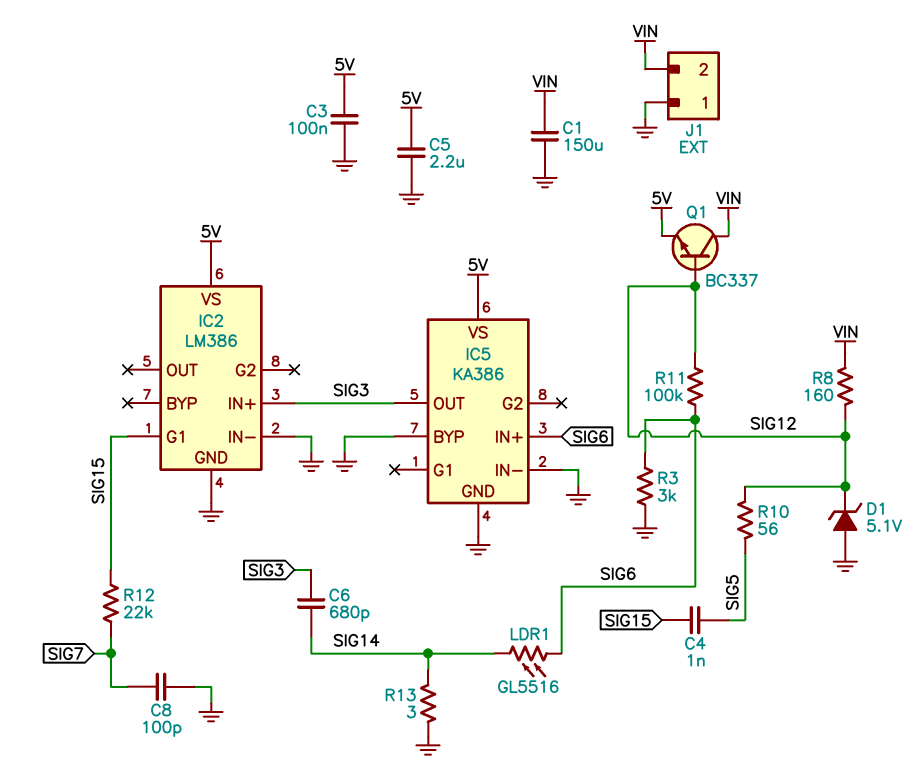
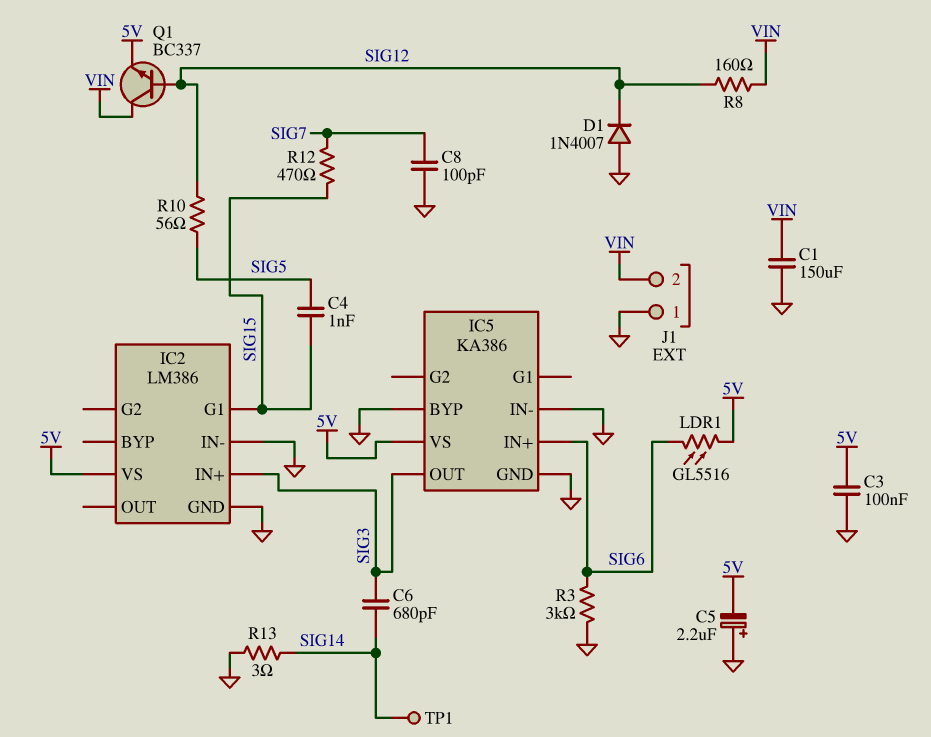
C5: 2.2uF (5V, GND) -> 2.2uF (plus GND, minus 5V)
D1: zener 5.1V (A GND, K SIG12) -> diode 1N4007 (A GND, K SIG12)
LDR1: GL5516 (SIG6, SIG14) -> GL5516 (5V, SIG6)
R11: 100k (SIG6, SIG12) -> none
R12: 22k (SIG7, SIG15) -> 470 (SIG7, SIG15)
TP1: none -> test point (SIG14)

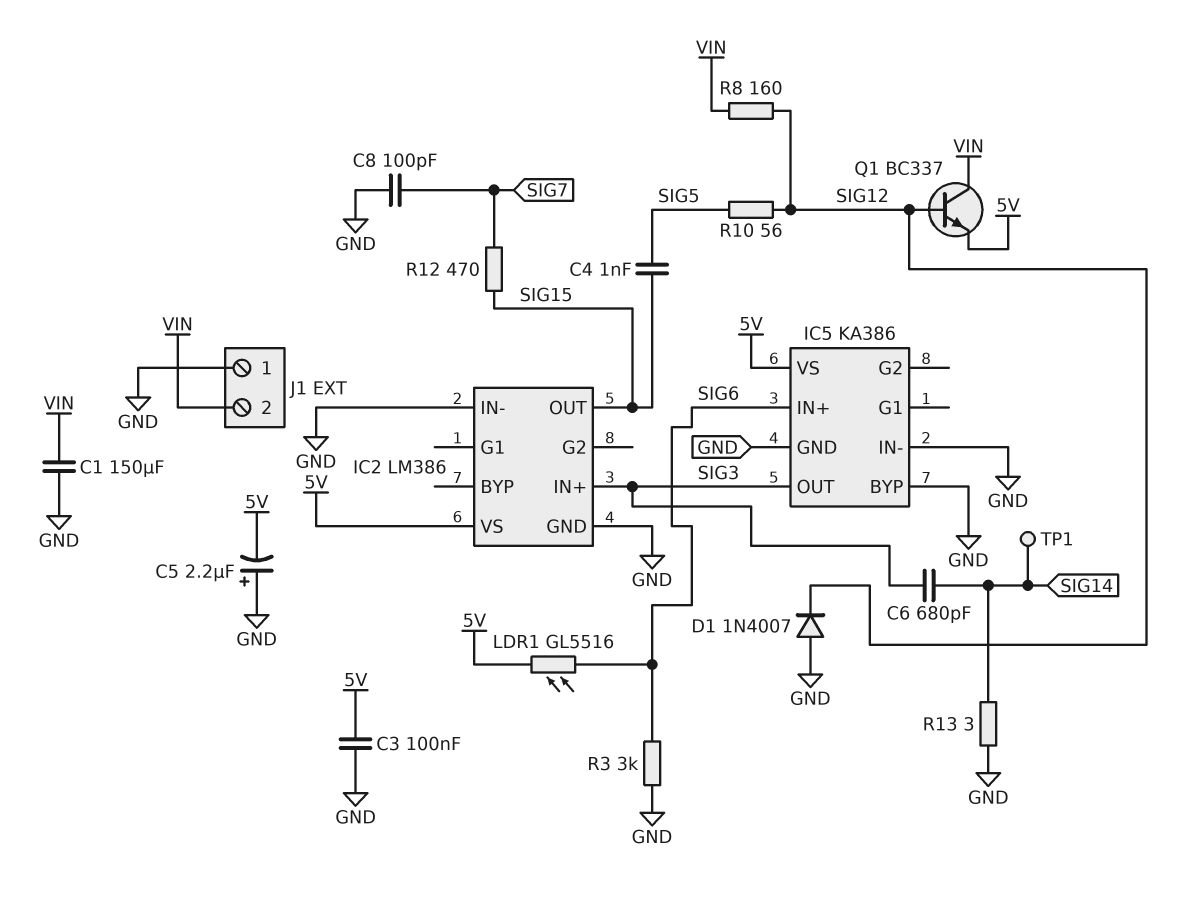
IC2 pin G1: SIG15 -> none
IC2 pin OUT: none -> SIG15

